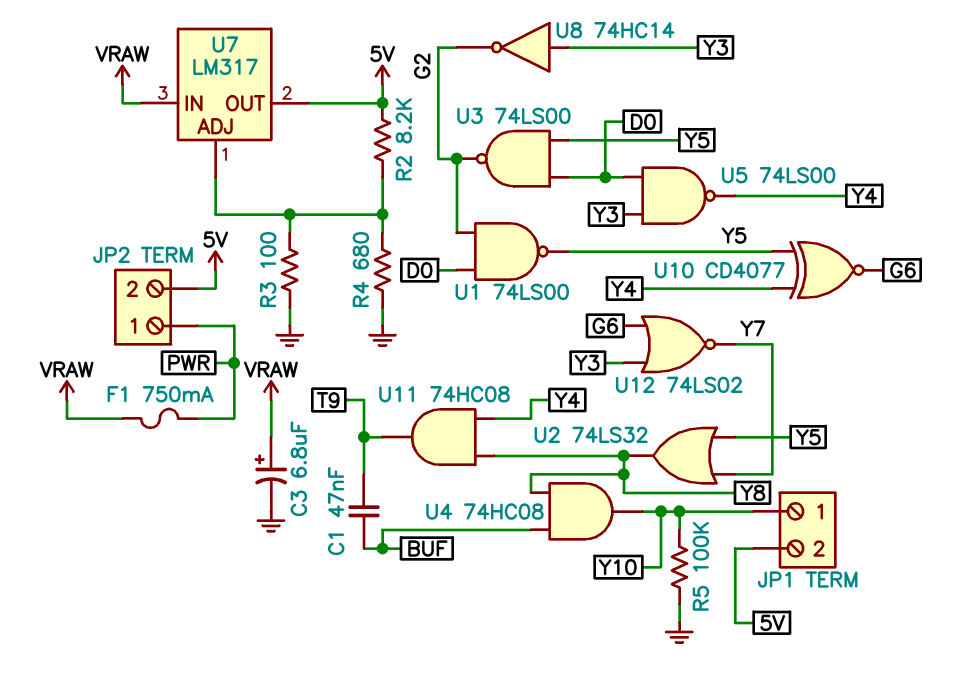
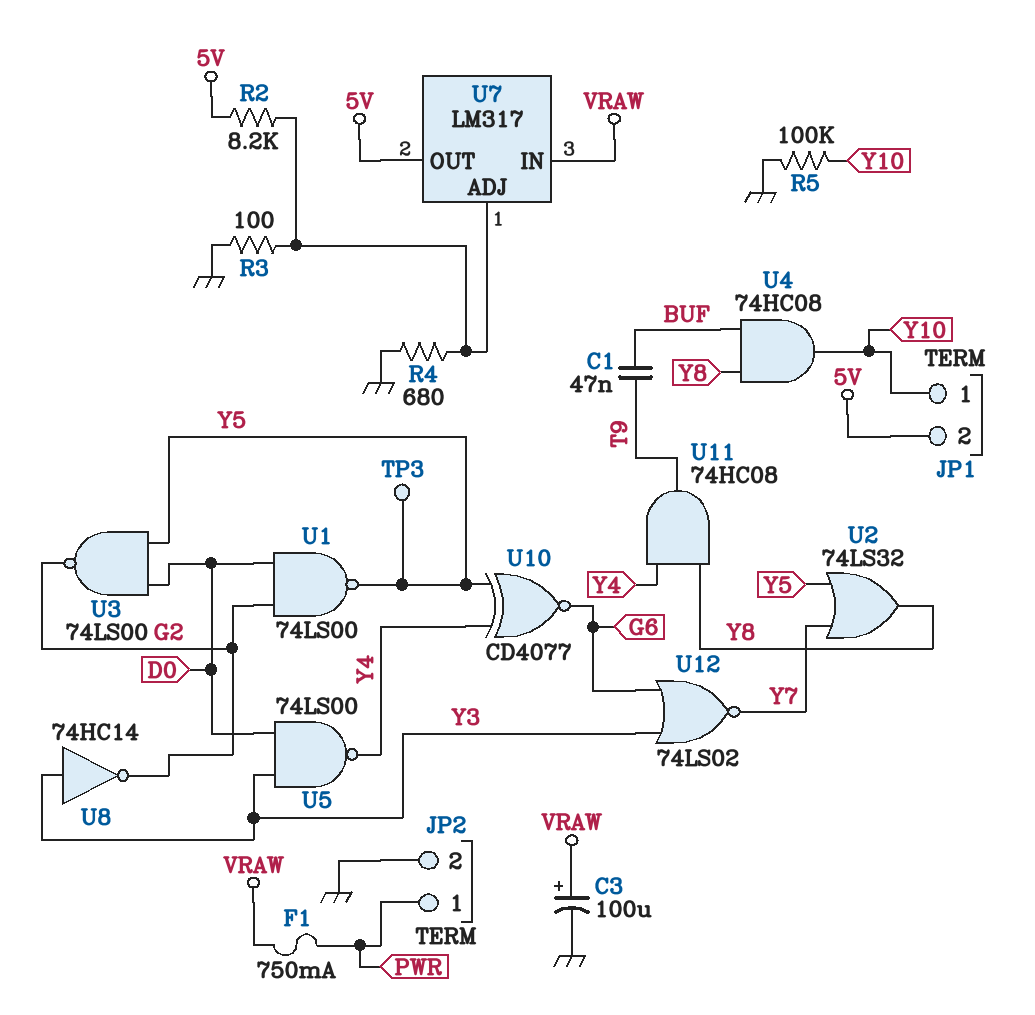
C3: 6.8uF (plus VRAW, minus GND) -> 100uF (plus VRAW, minus GND)
JP2 pin 2: 5V -> GND
TP3: none -> test point (Y5)

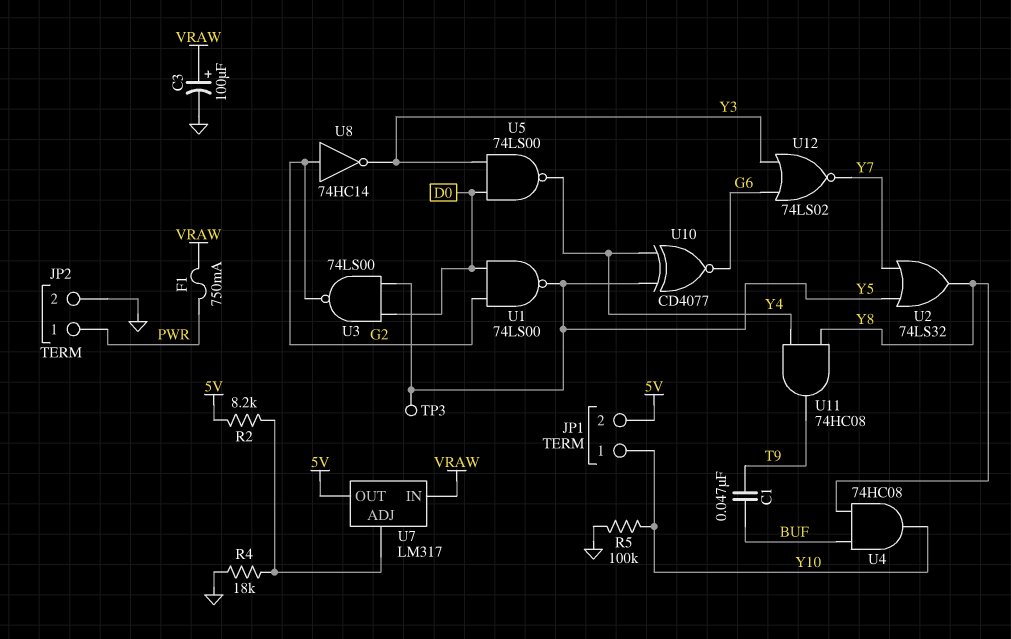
R3: 100 (GND, U7/ADJ) -> none
R4: 680 (GND, U7/ADJ) -> 18k (GND, U7/ADJ)
U8: NOT 74HC14 (in Y3, out G2) -> NOT 74HC14 (in G2, out Y3)

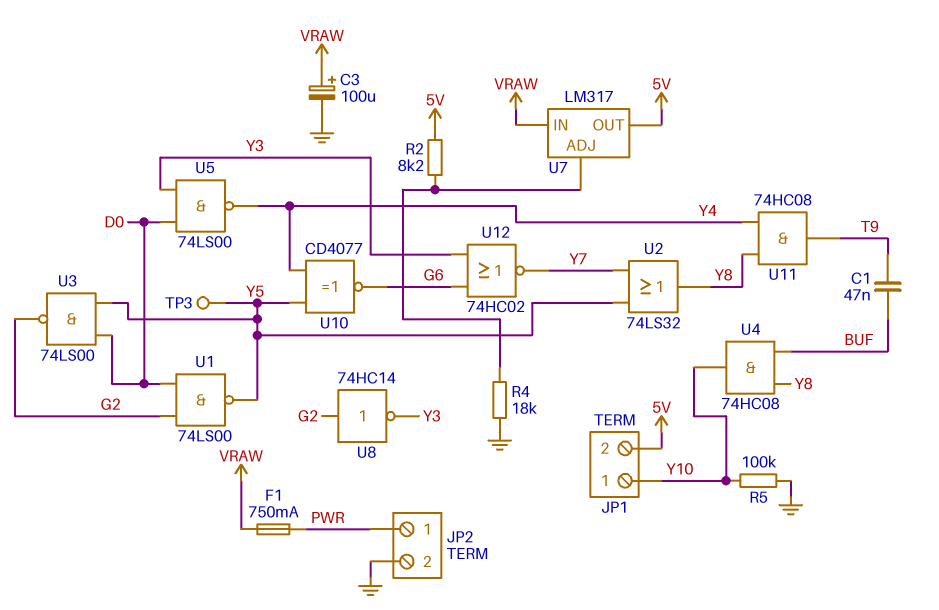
U12: NOR 74LS02 (in G6, in Y3, out Y7) -> NOR 74HC02 (in G6, in Y3, out Y7)

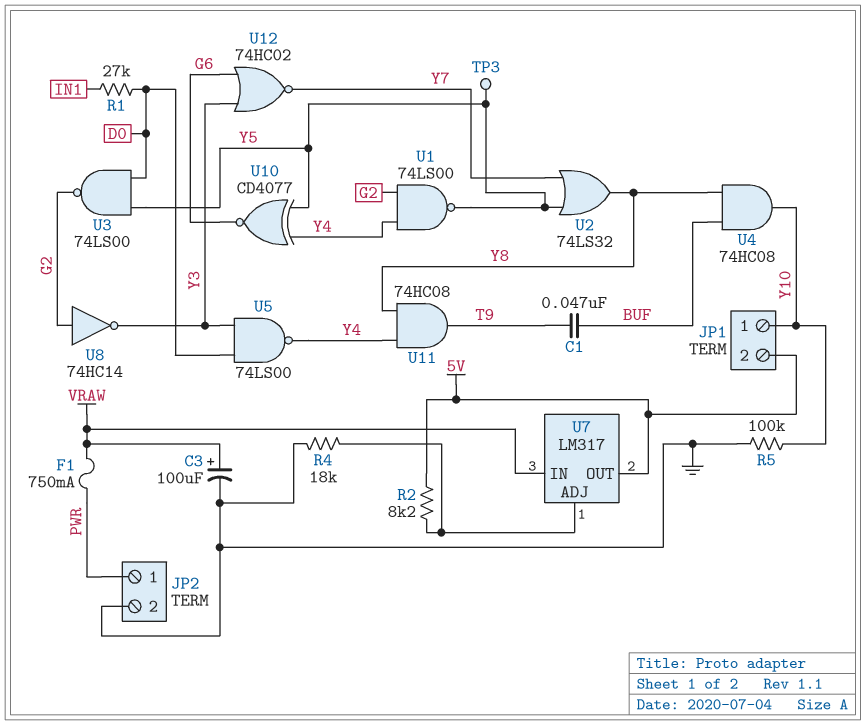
R1: none -> 27k (D0, IN1)
U1: NAND 74LS00 (in D0, in G2, out Y5) -> NAND 74LS00 (in G2, in Y4, out Y5)

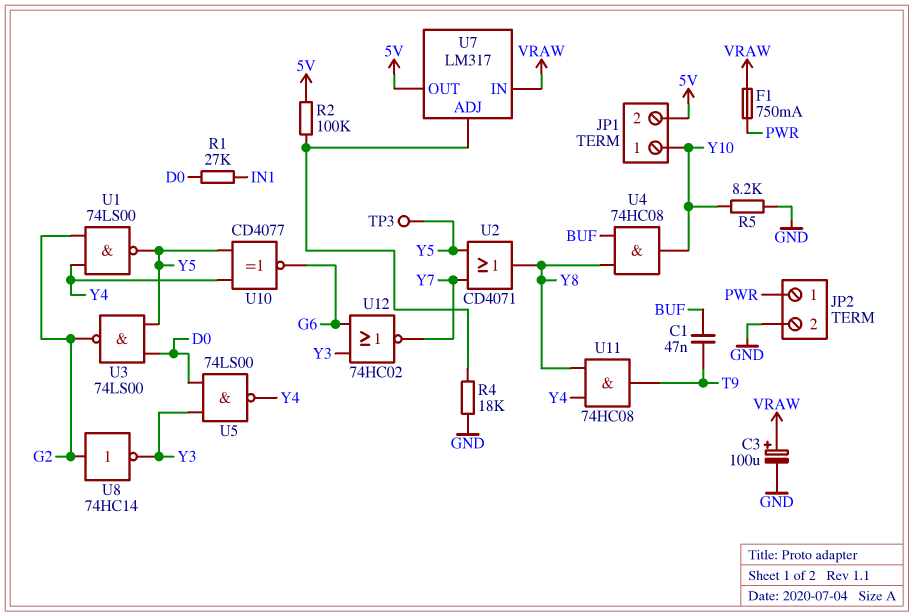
R2: 8.2k (5V, U7/ADJ) -> 100k (5V, U7/ADJ)
R5: 100k (GND, Y10) -> 8.2k (GND, Y10)
U2: OR 74LS32 (in Y5, in Y7, out Y8) -> OR CD4071 (in Y5, in Y7, out Y8)

